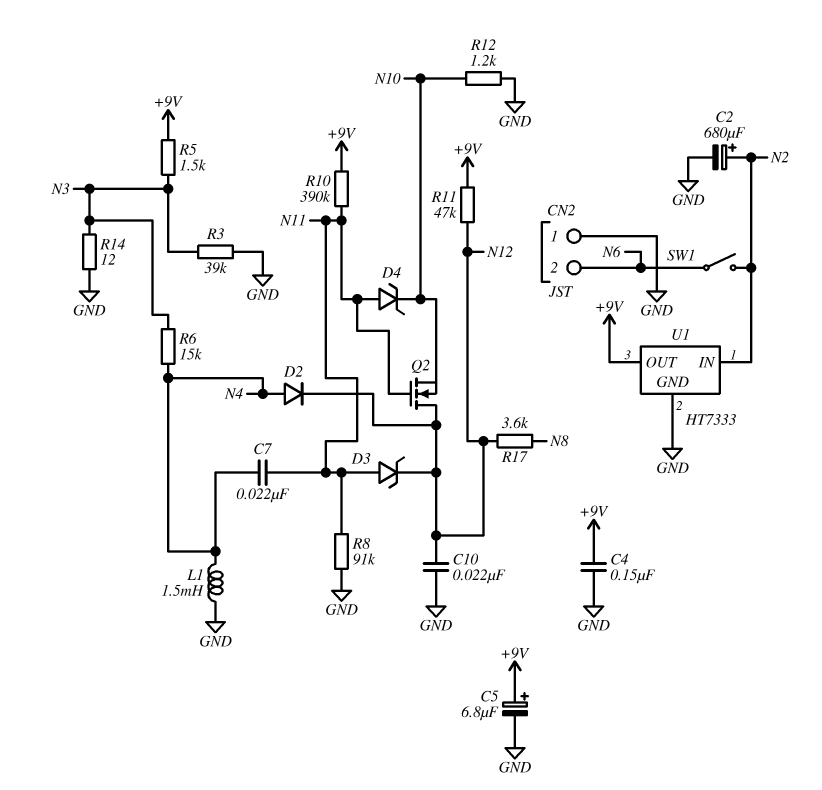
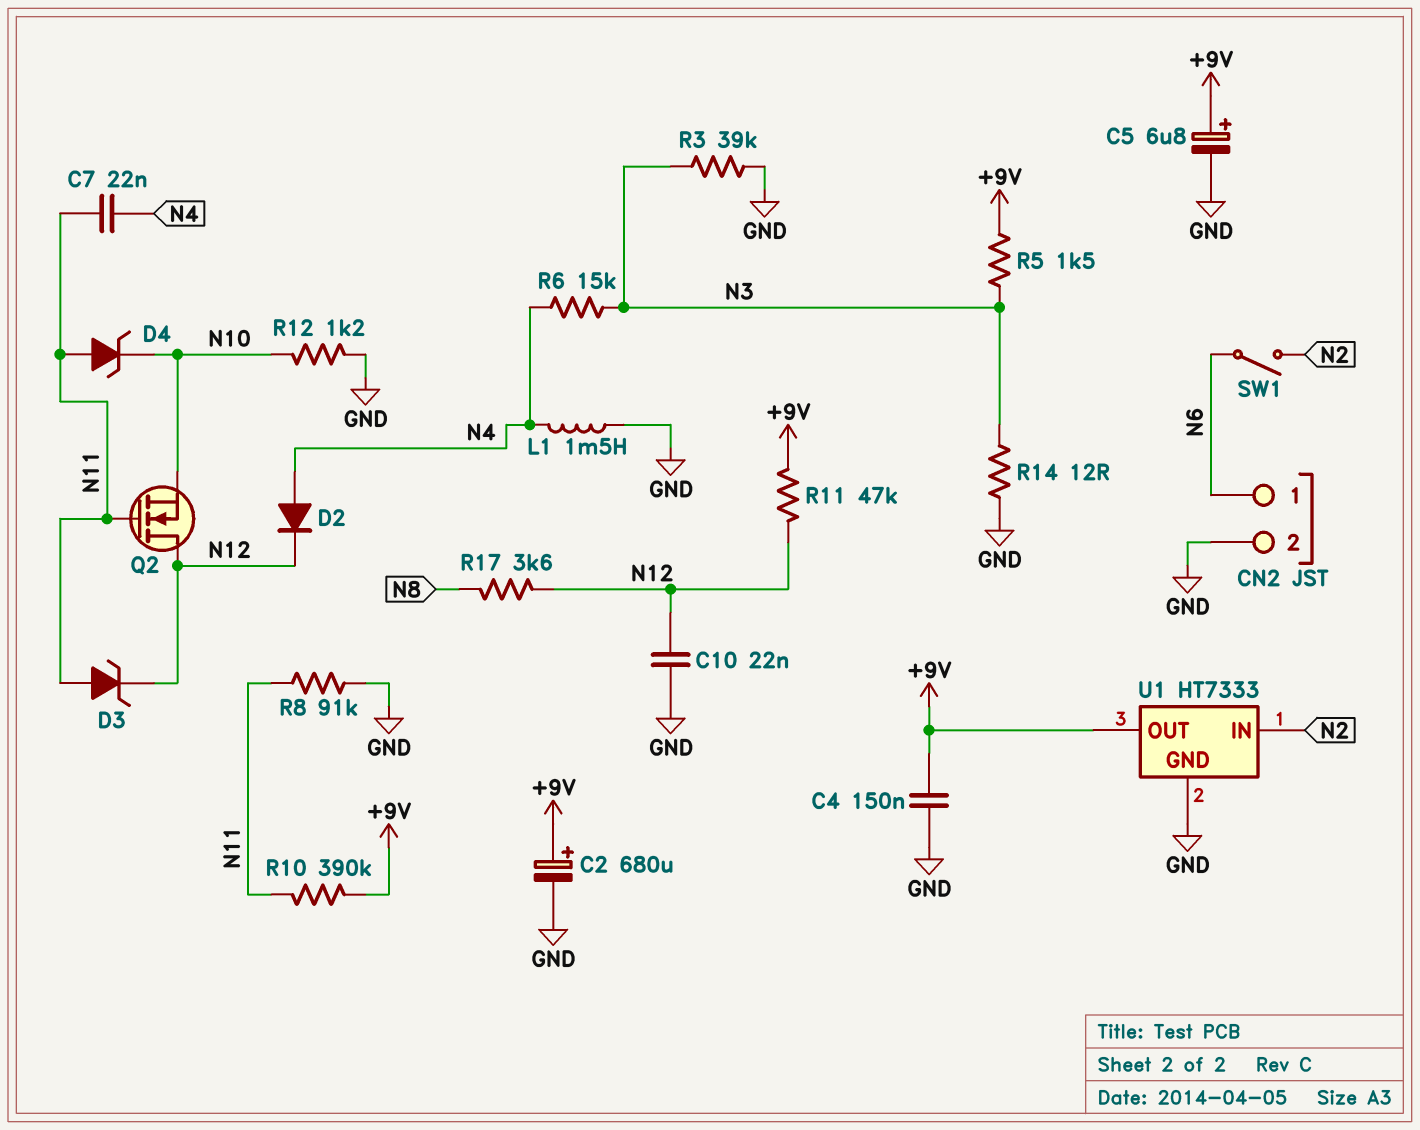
C2: 680uF (plus N2, minus GND) -> 680uF (plus +9V, minus GND)
CN2 pin 1: GND -> N6
CN2 pin 2: N6 -> GND

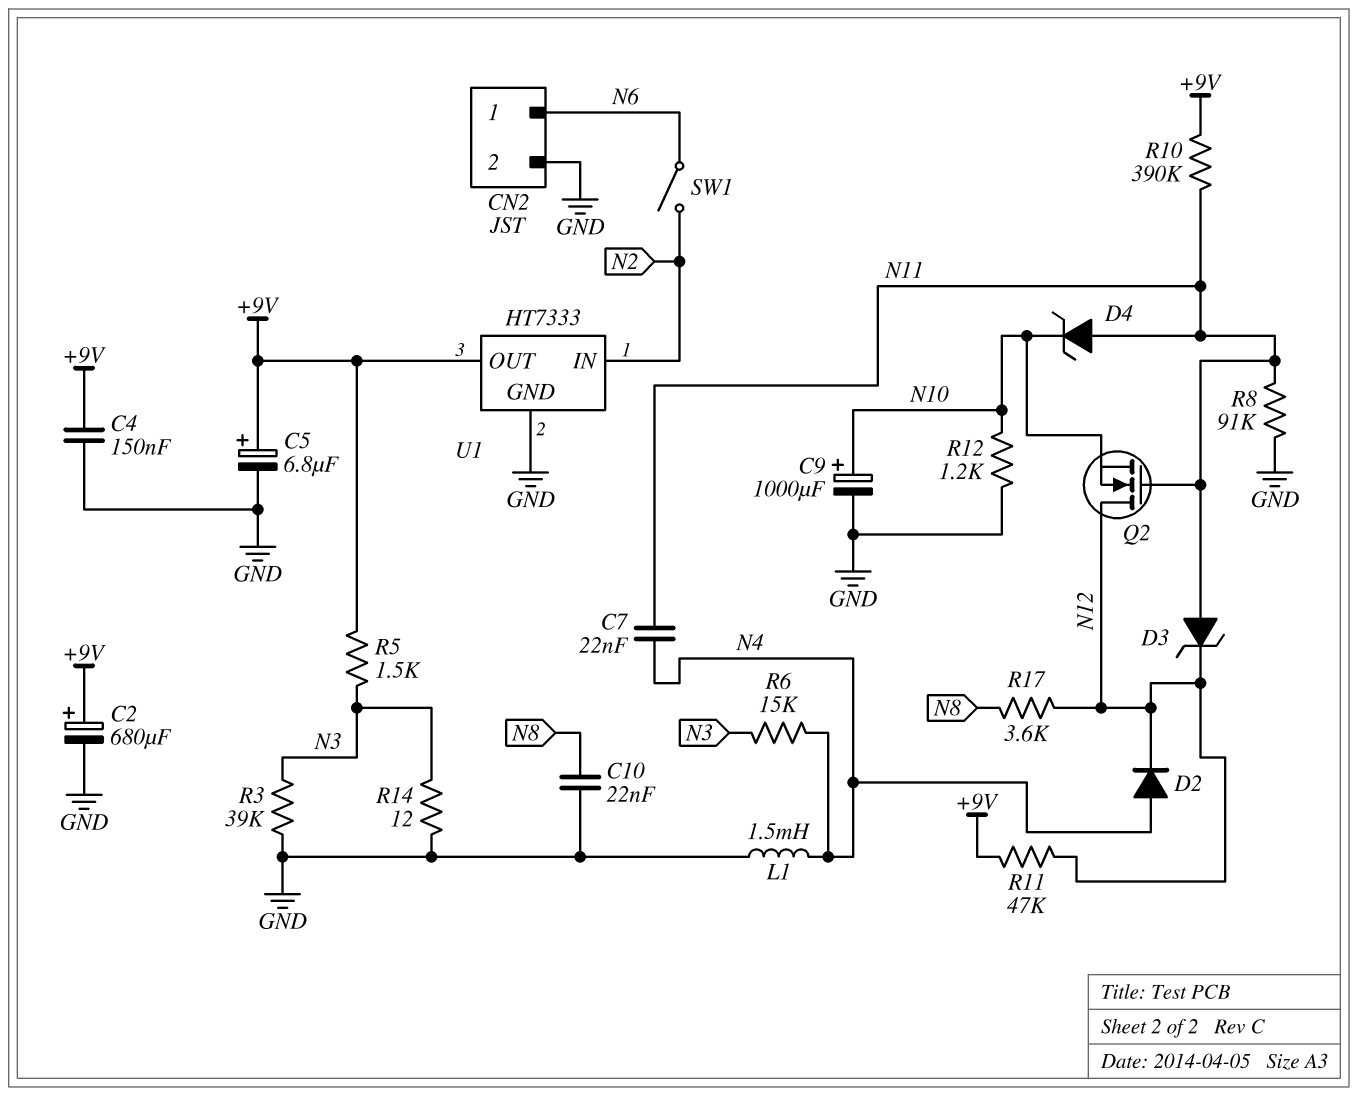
C9: none -> 1000uF (plus N10, minus GND)
C10: 22nF (GND, N12) -> 22nF (GND, N8)

